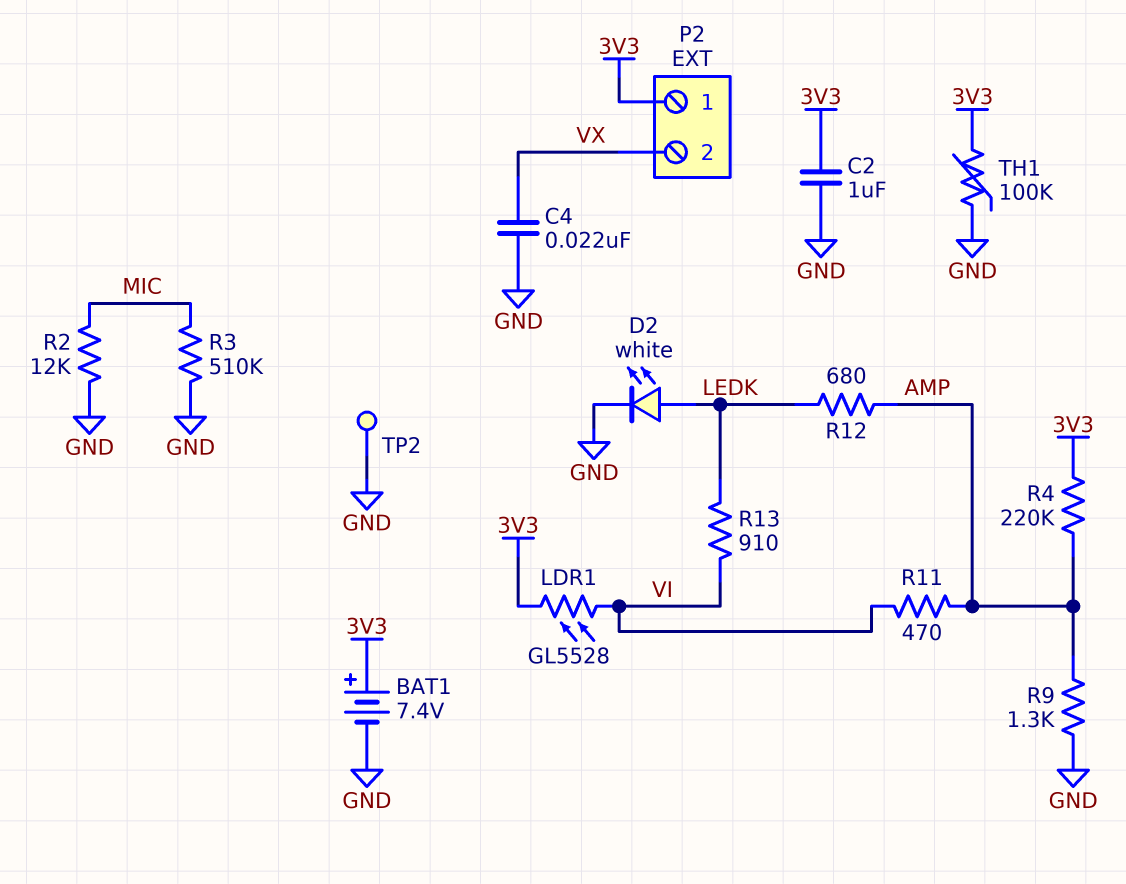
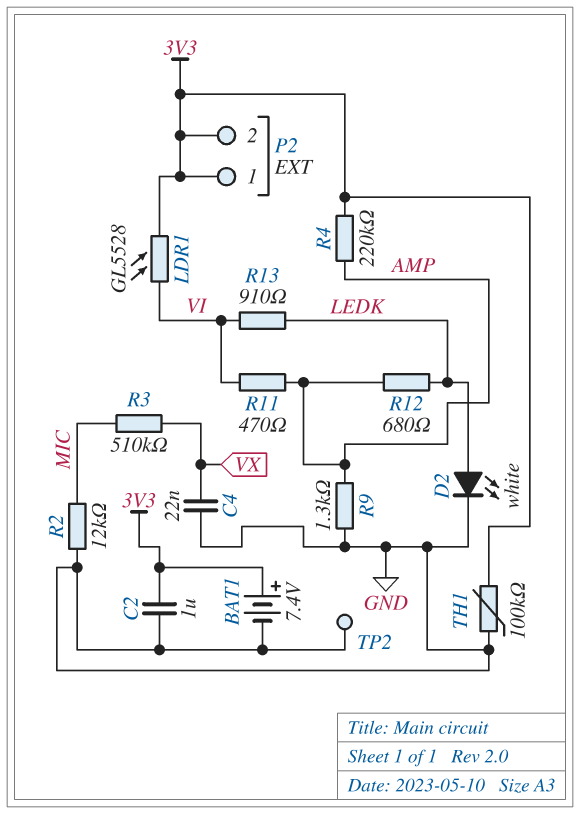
P2 pin 2: VX -> 3V3
R3: 510k (GND, MIC) -> 510k (MIC, VX)

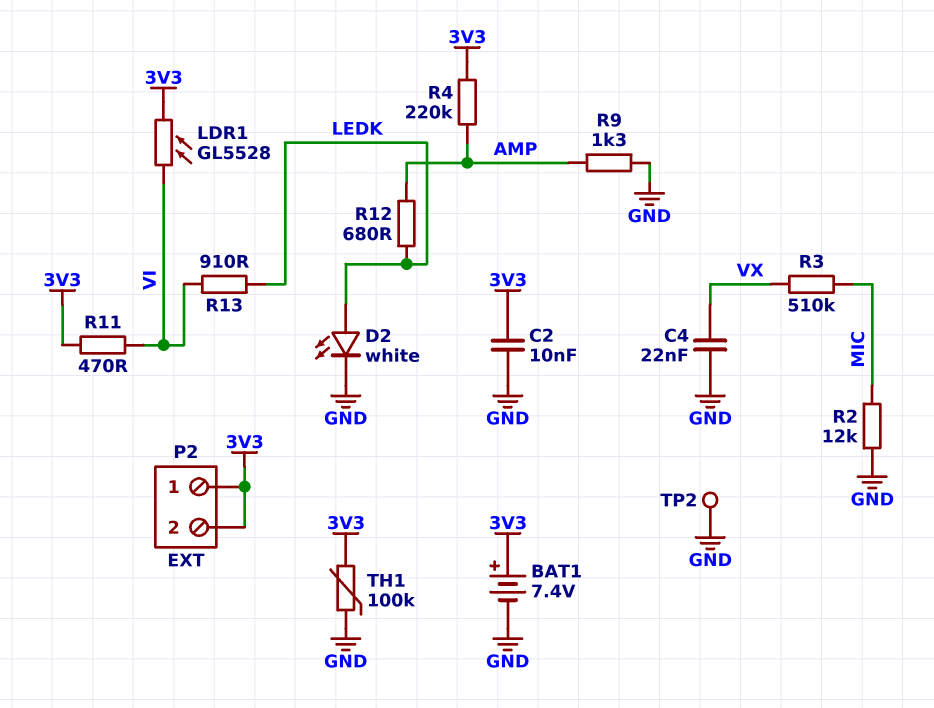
C2: 1uF (3V3, GND) -> 10nF (3V3, GND)
R11: 470 (AMP, VI) -> 470 (3V3, VI)

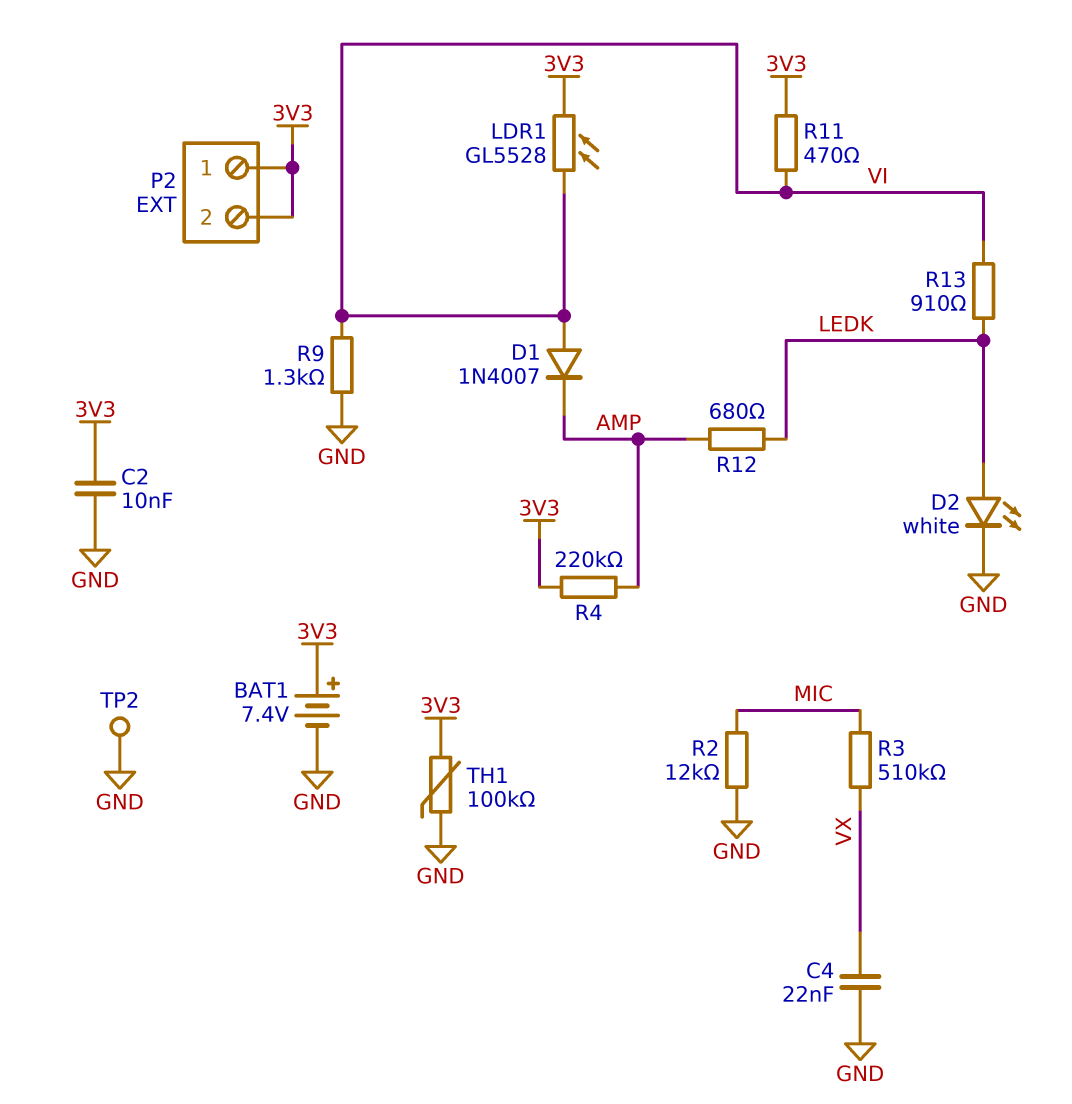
D1: none -> diode 1N4007 (A VI, K AMP)
R9: 1.3k (AMP, GND) -> 1.3k (GND, VI)

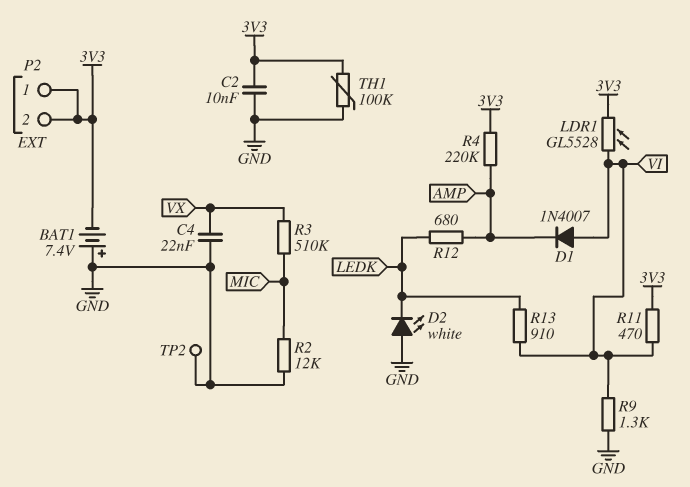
BAT1: 7.4V (plus 3V3, minus GND) -> 7.4V (plus GND, minus 3V3)
D2: LED white (A LEDK, K GND) -> LED white (A GND, K LEDK)

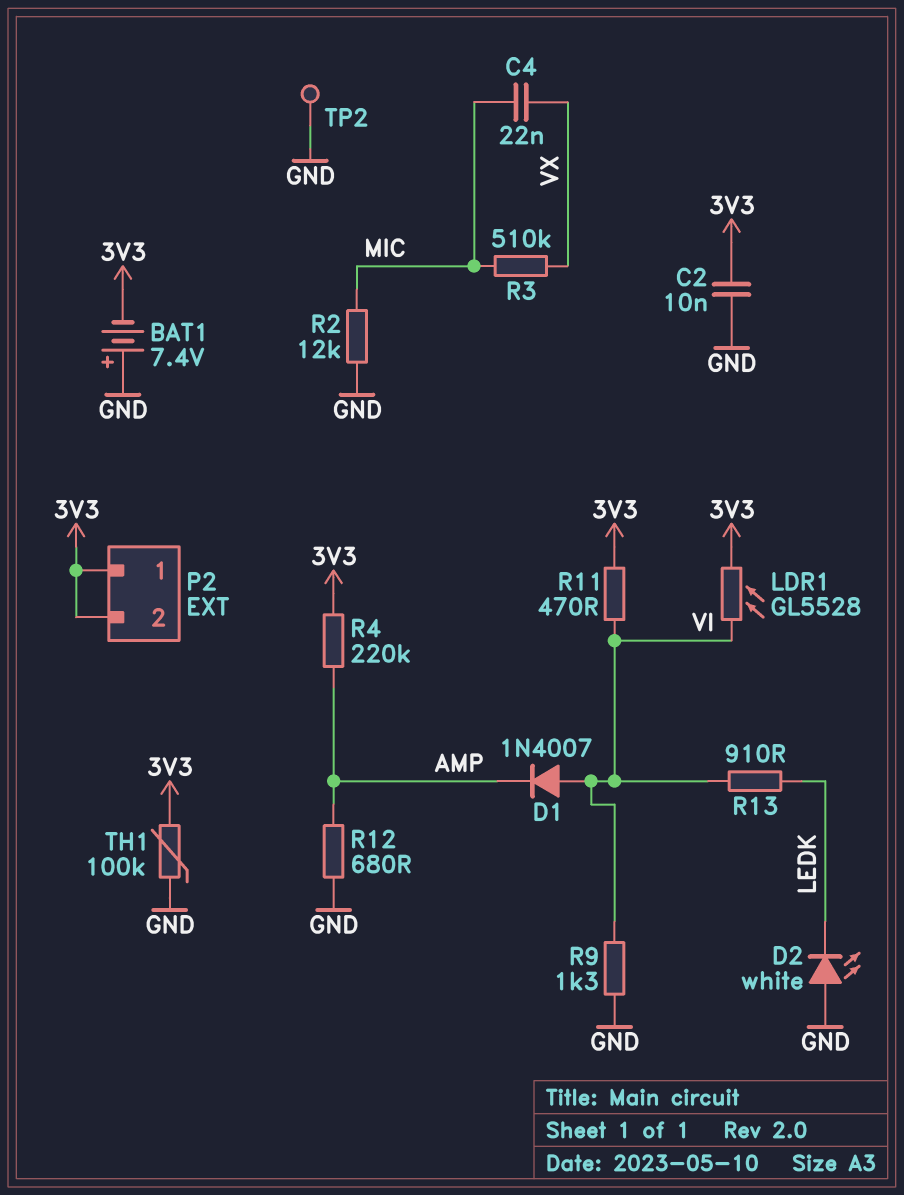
C4: 22nF (GND, VX) -> 22nF (MIC, VX)
R12: 680 (AMP, LEDK) -> 680 (AMP, GND)

